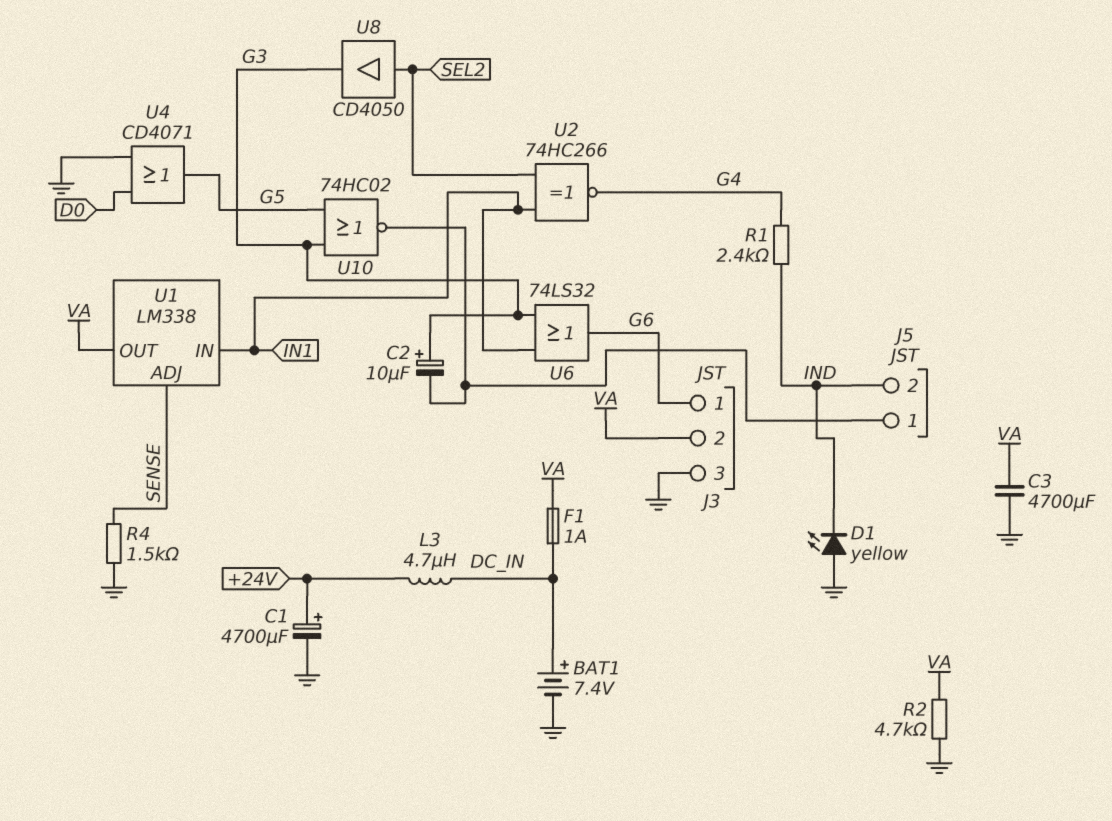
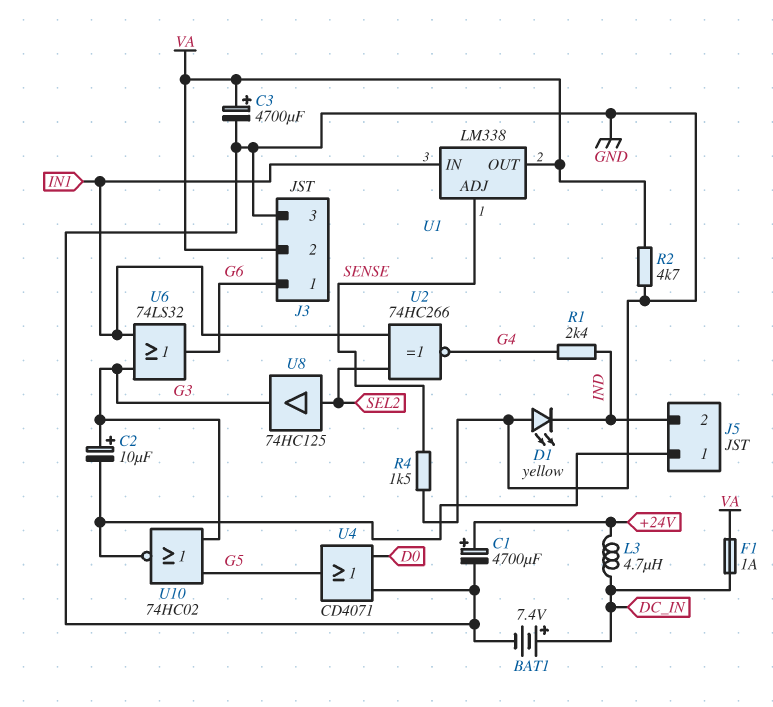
C3: 4700uF (GND, VA) -> 4700uF (plus VA, minus GND)
U8: buffer CD4050 (in SEL2, out G3) -> buffer 74HC125 (in SEL2, out G3)

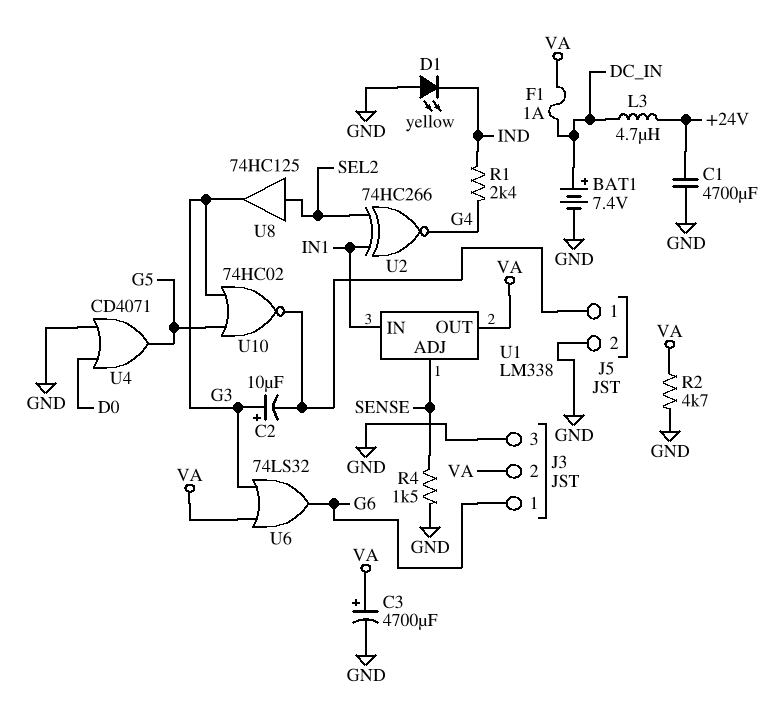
C1: 4700uF (plus +24V, minus GND) -> 4700uF (+24V, GND)
J5 pin 2: IND -> GND
U6: OR 74LS32 (in G3, in IN1, out G6) -> OR 74LS32 (in G3, in VA, out G6)

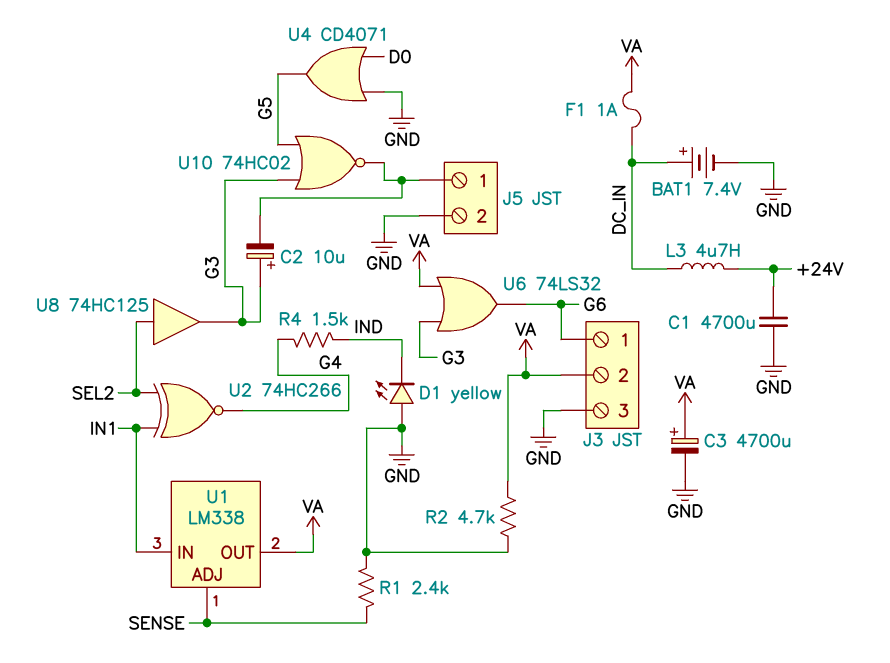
R1: 2.4k (G4, IND) -> 2.4k (GND, SENSE)
R4: 1.5k (GND, SENSE) -> 1.5k (G4, IND)

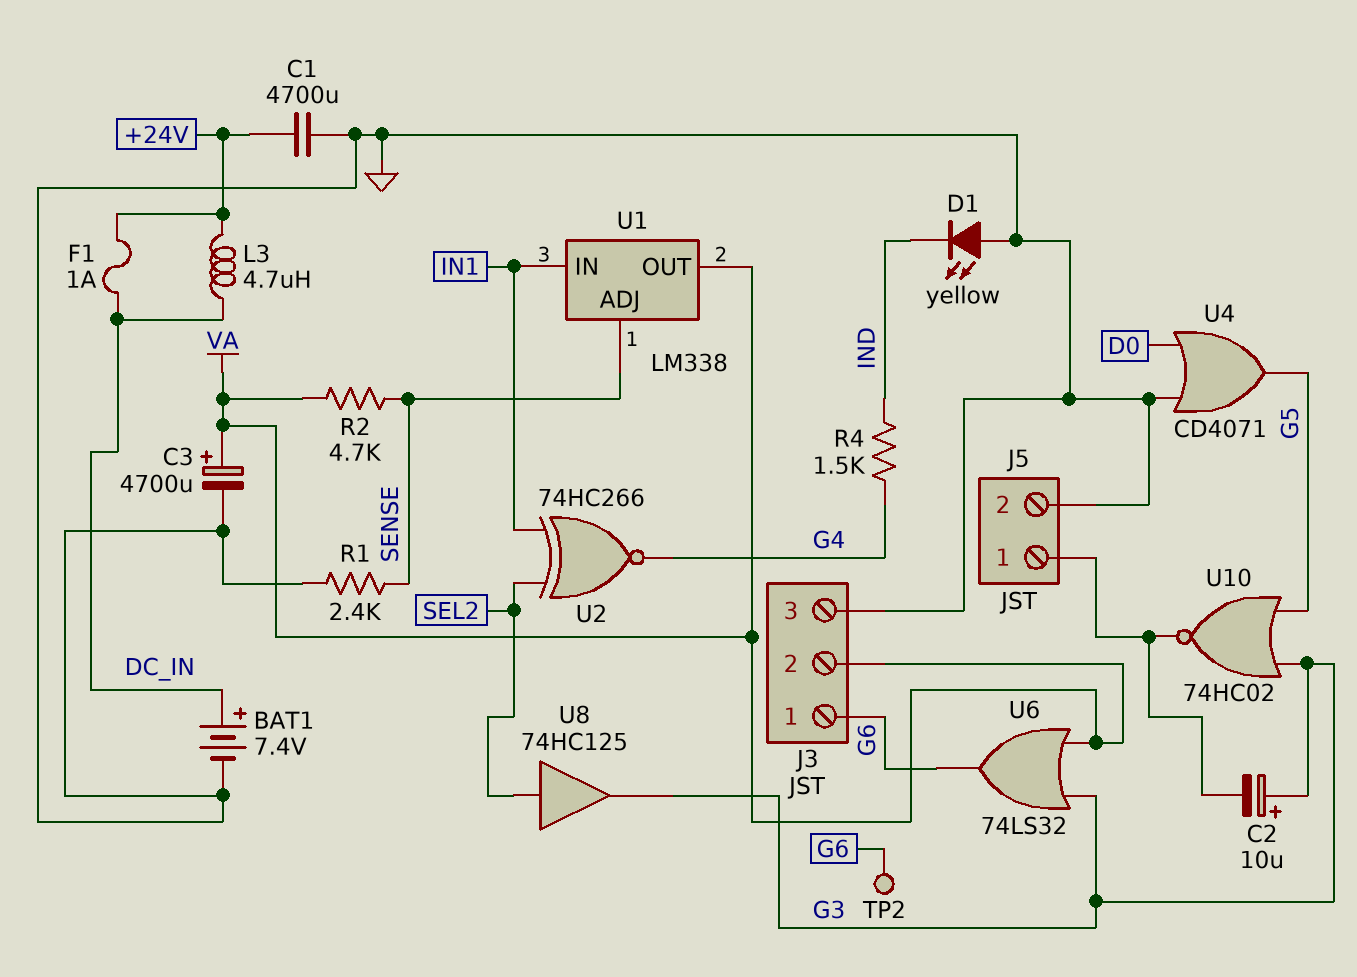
F1: 1A (DC_IN, VA) -> 1A (+24V, DC_IN)
R2: 4.7k (GND, VA) -> 4.7k (SENSE, VA)
TP2: none -> test point (G6)

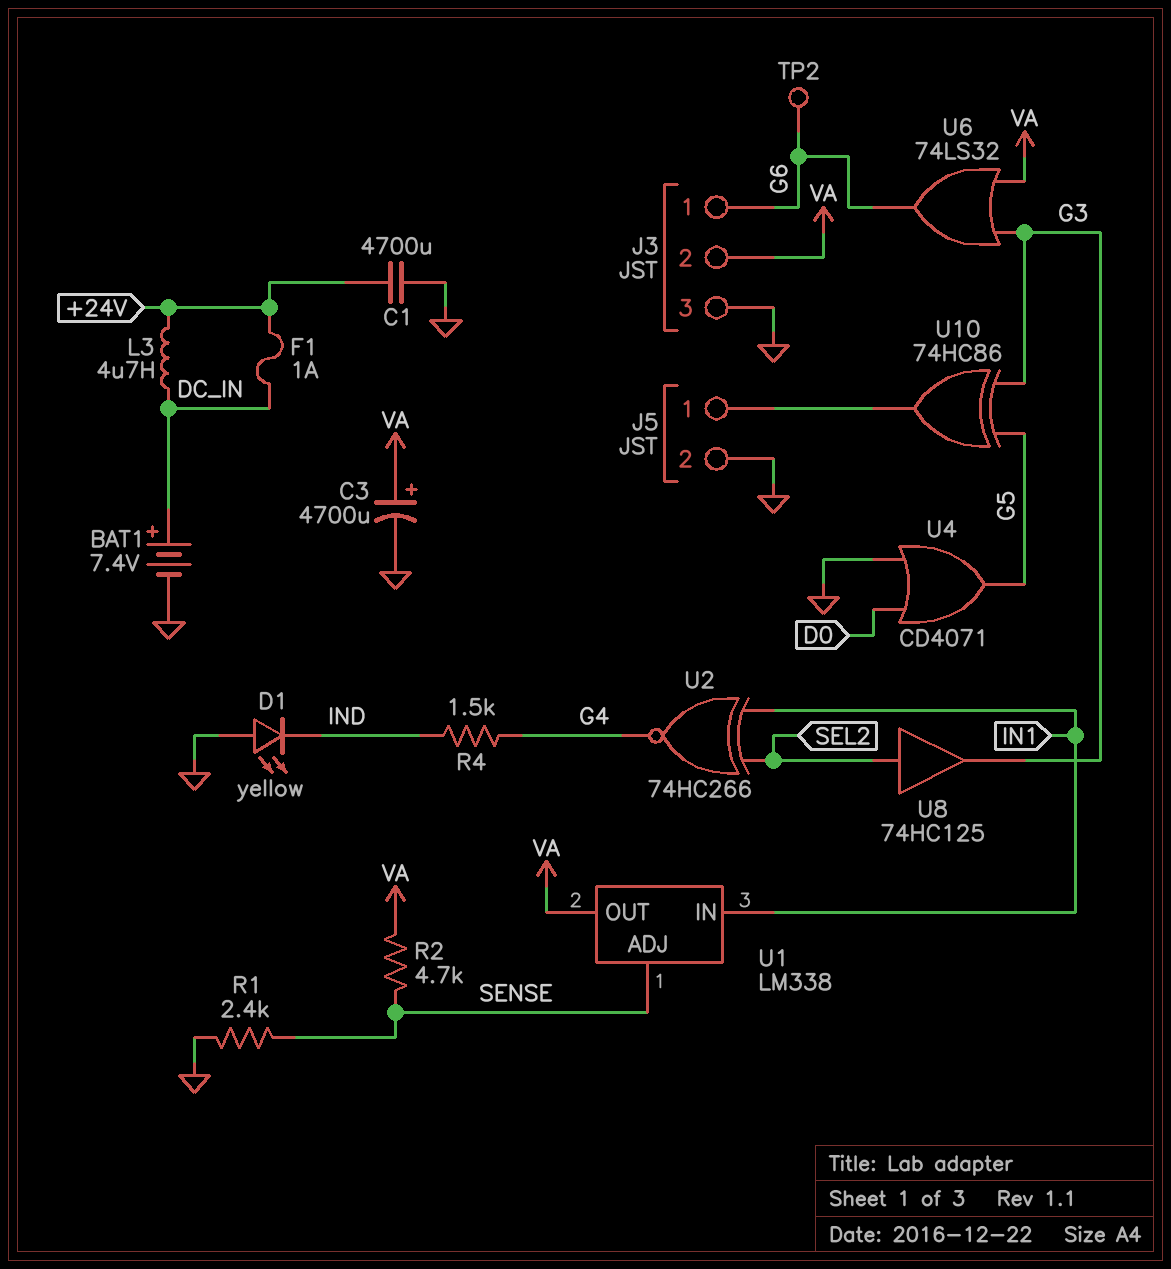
C2: 10uF (plus G3, minus J5/1) -> none
U10: NOR 74HC02 (in G3, in G5, out J5/1) -> XOR 74HC86 (in G3, in G5, out J5/1)

